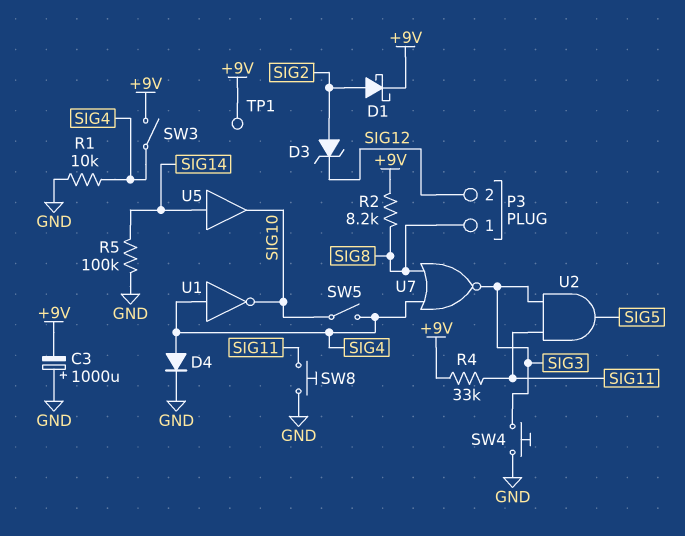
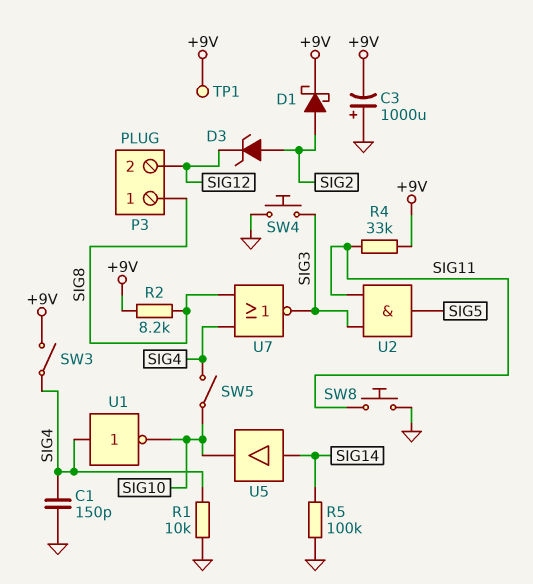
C1: none -> 150pF (GND, SIG4)
D4: diode (A SIG4, K GND) -> none

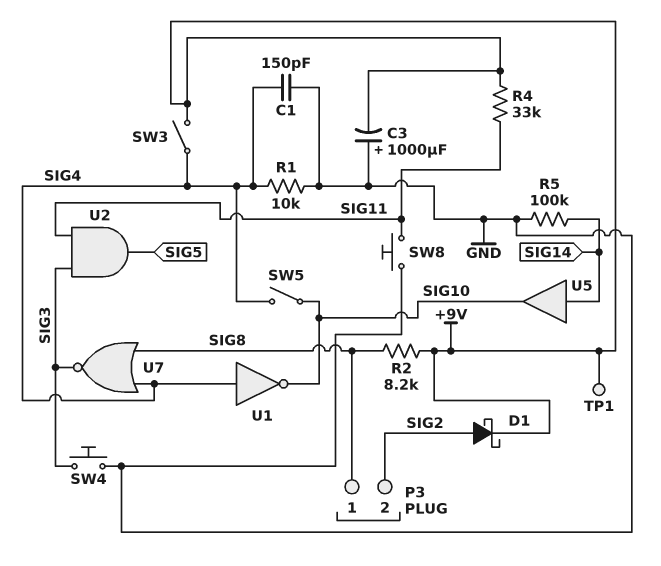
D3: zener (A SIG2, K SIG12) -> none
P3 pin 2: SIG12 -> SIG2

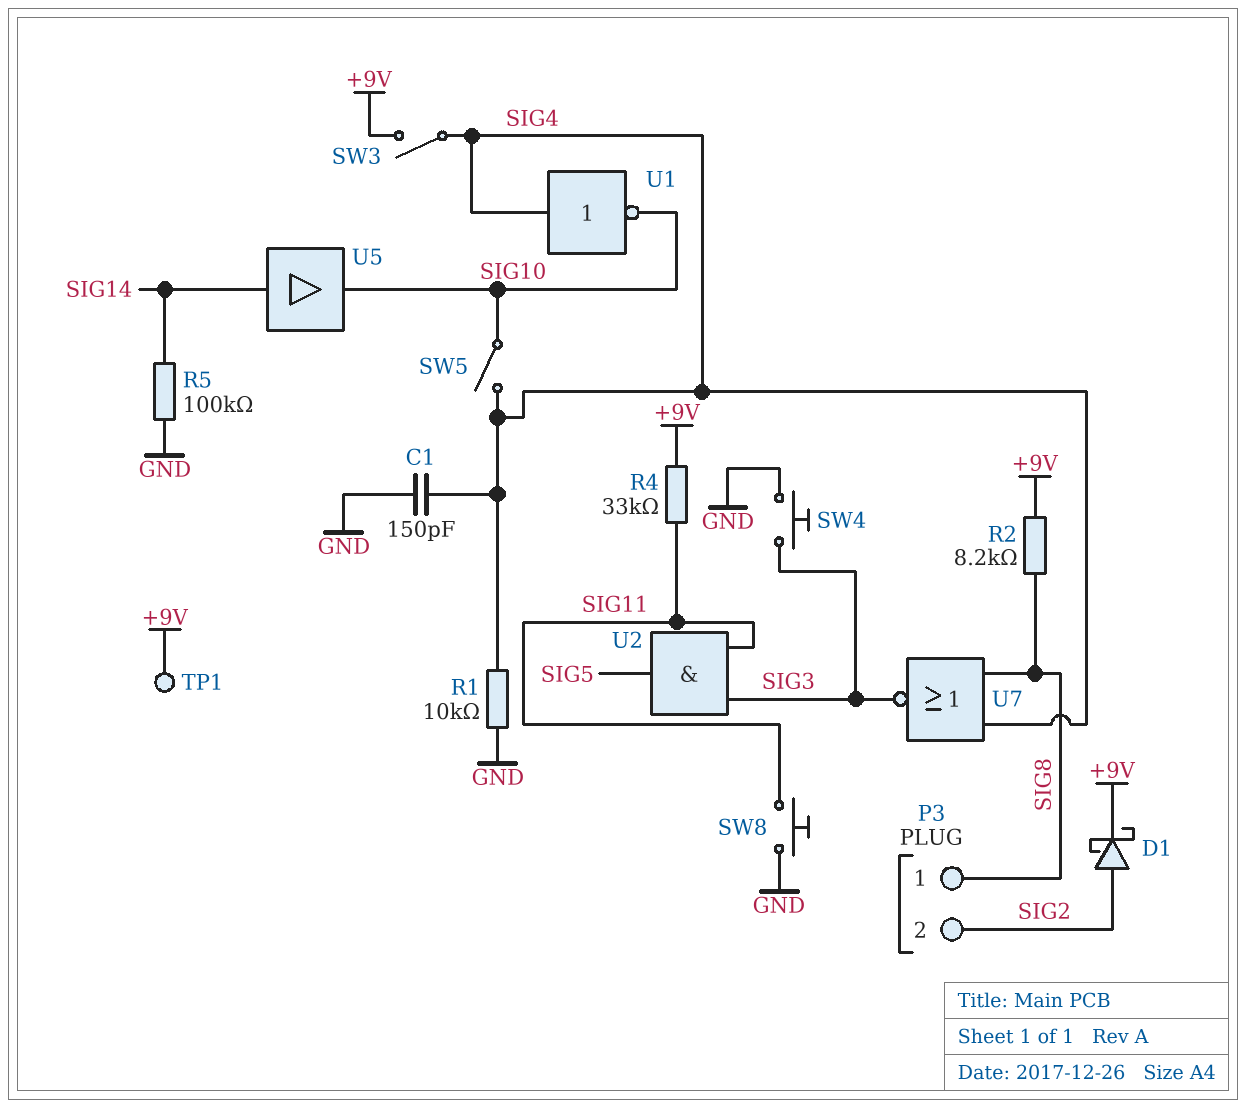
C3: 1000uF (plus GND, minus +9V) -> none

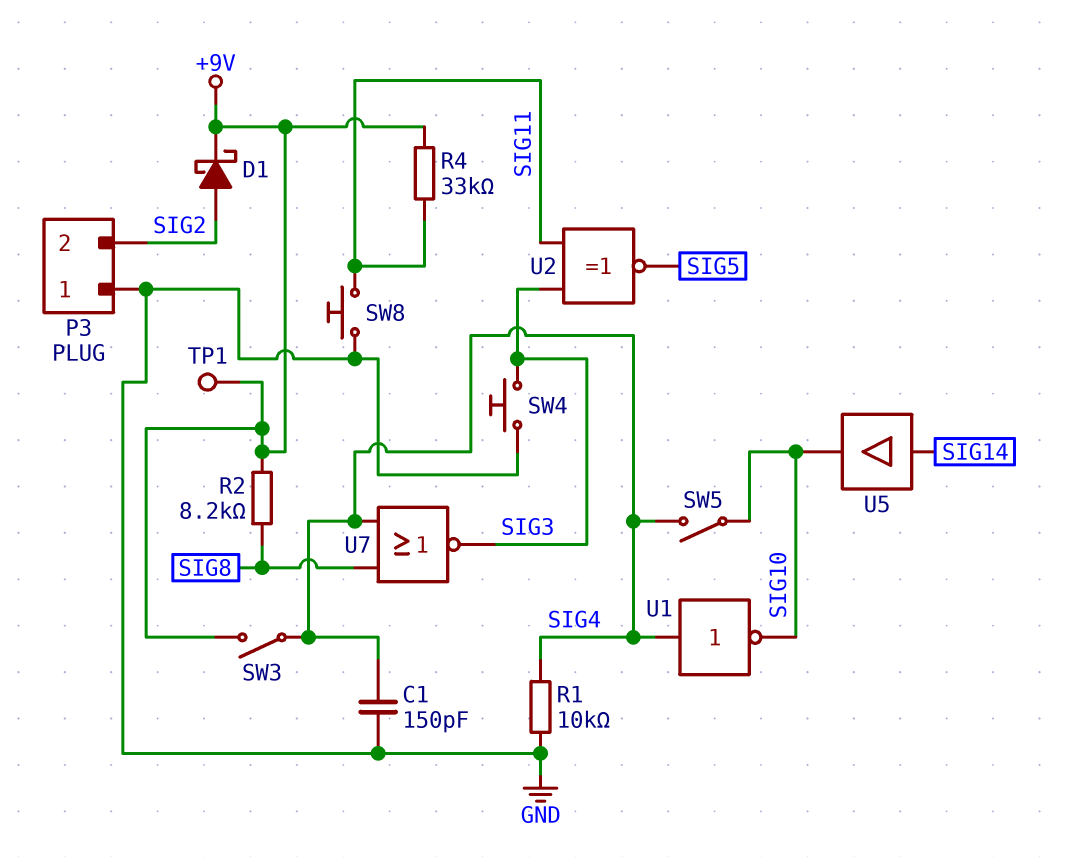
P3 pin 1: SIG8 -> GND
R5: 100k (GND, SIG14) -> none
U2: AND (in SIG3, in SIG11, out SIG5) -> XNOR (in SIG3, in SIG11, out SIG5)

